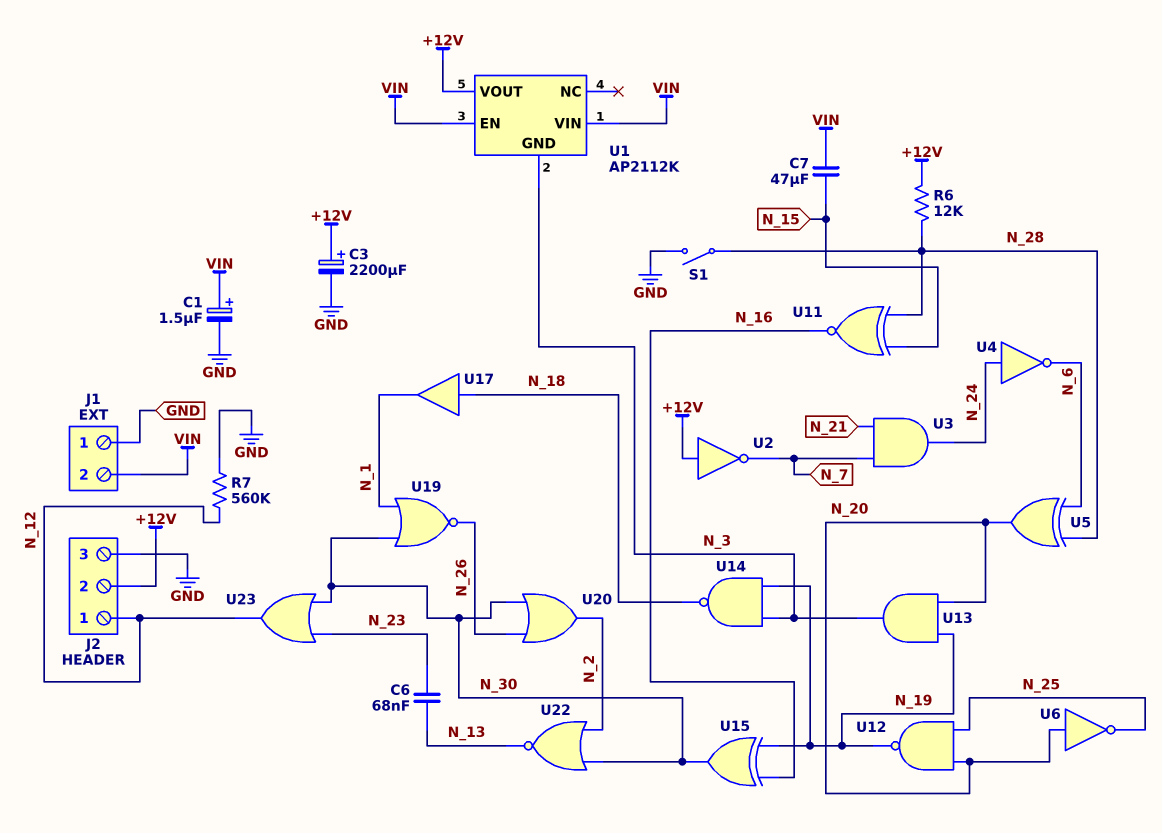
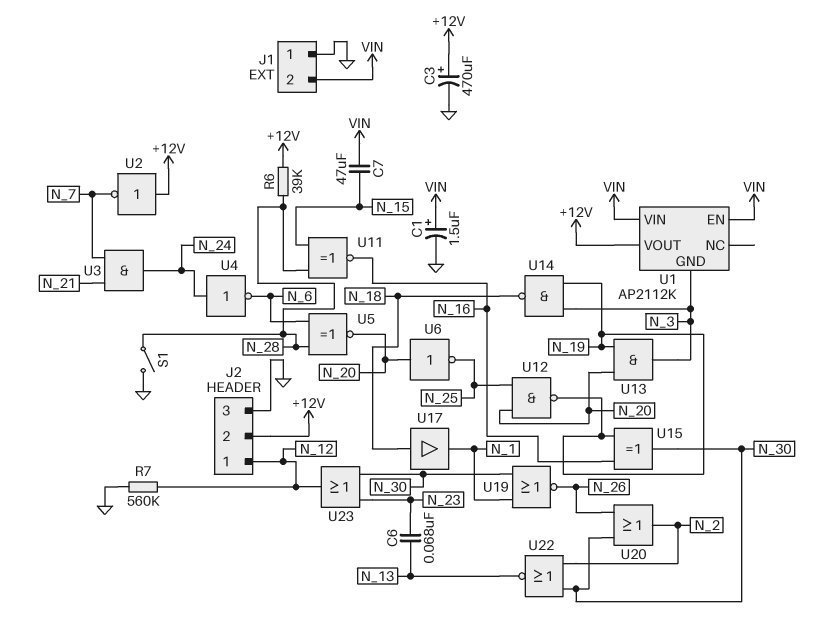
C3: 2200uF (plus +12V, minus GND) -> 470uF (plus +12V, minus GND)
R6: 12k (+12V, N_28) -> 39k (+12V, N_28)
U5: XOR (in N_6, in N_28, out N_20) -> XNOR (in N_6, in N_28, out N_20)

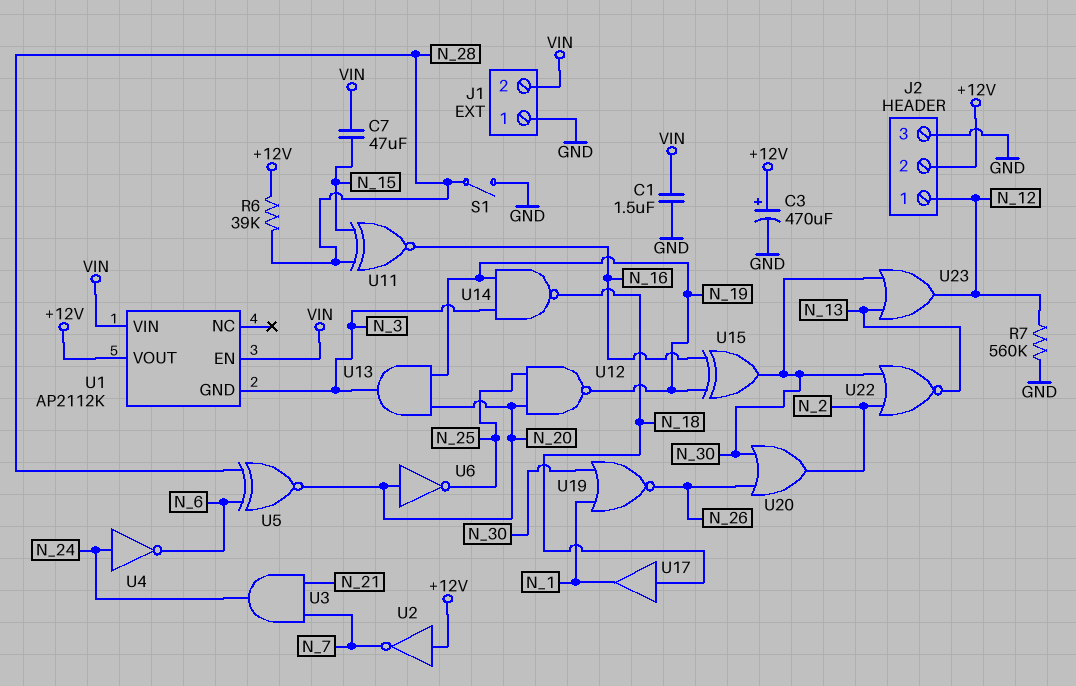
C1: 1.5uF (plus VIN, minus GND) -> 1.5uF (GND, VIN)
C6: 68nF (N_13, N_23) -> none
U23: OR (in N_23, in N_30, out N_12) -> OR (in N_13, in N_30, out N_12)

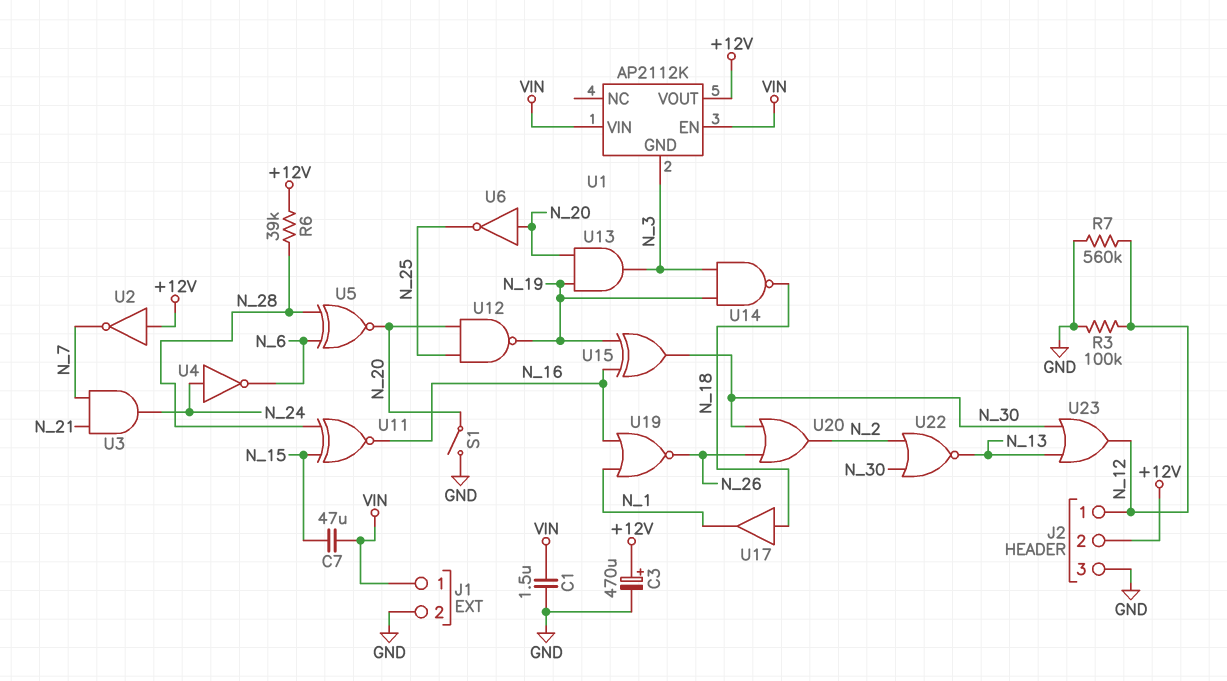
J1 pin 1: GND -> VIN
J1 pin 2: VIN -> GND
R3: none -> 100k (GND, N_12)
S1: switch (GND, N_28) -> switch (GND, N_20)
U19: NOR (in N_1, in N_30, out N_26) -> NOR (in N_1, in N_16, out N_26)

